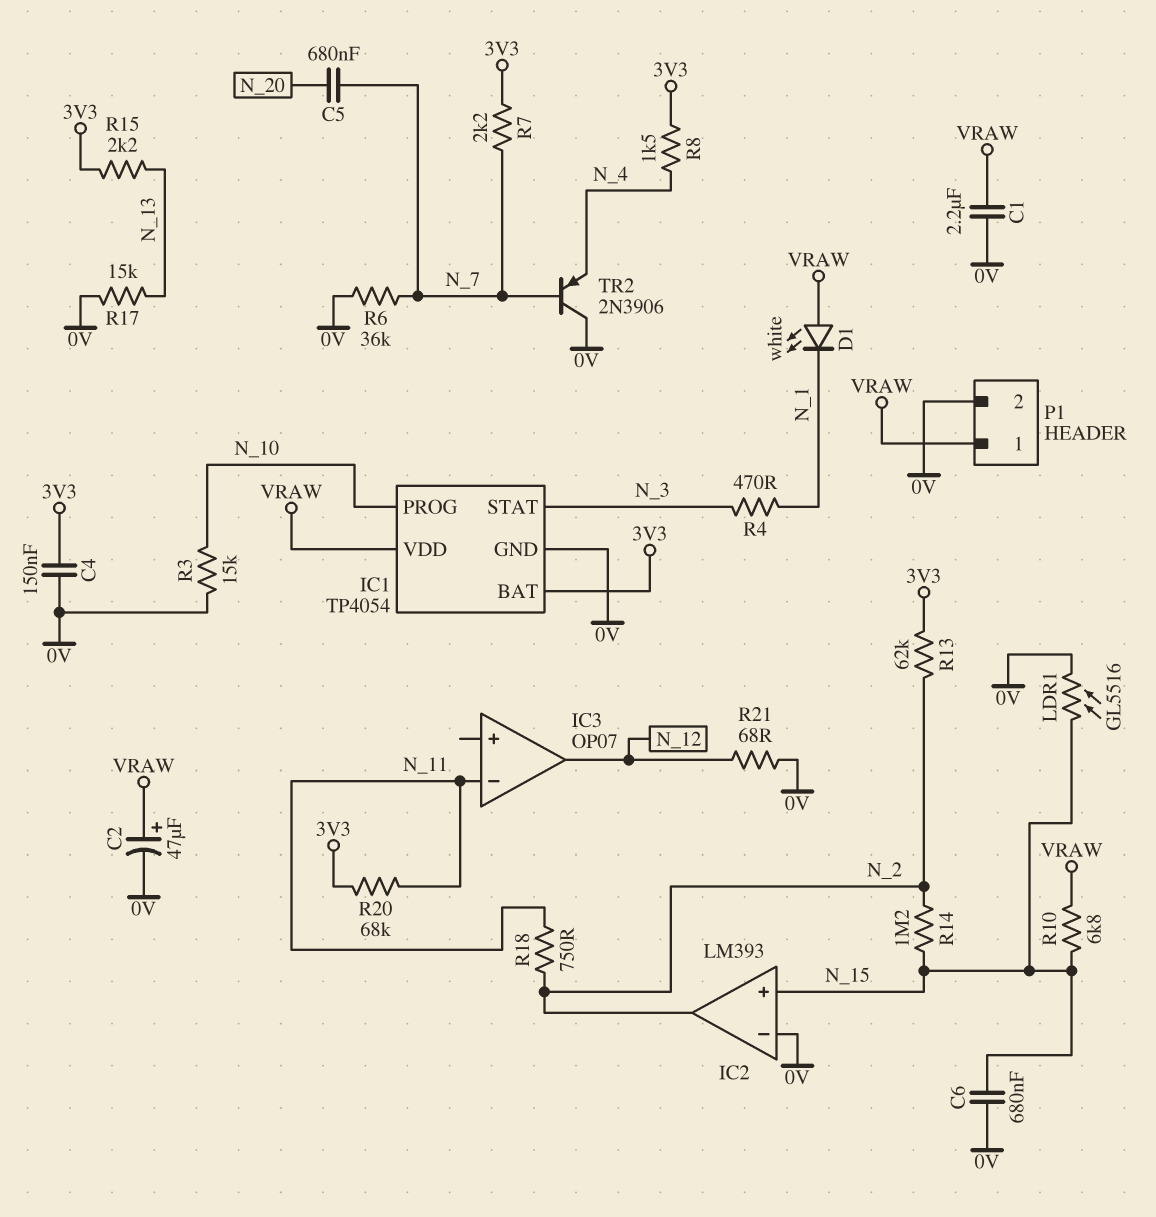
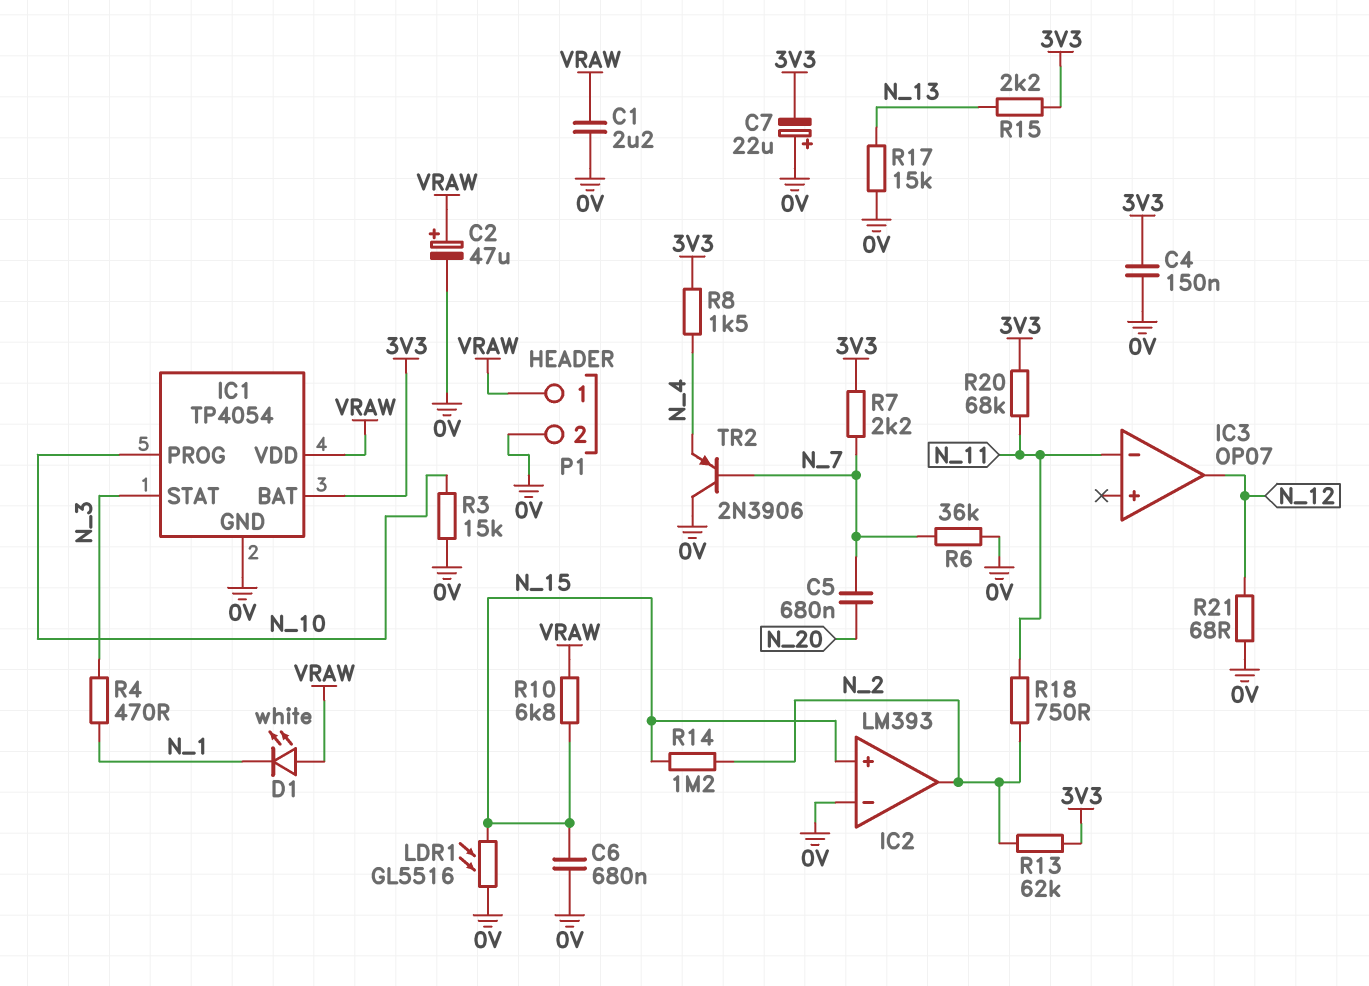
C7: none -> 22uF (plus 0V, minus 3V3)

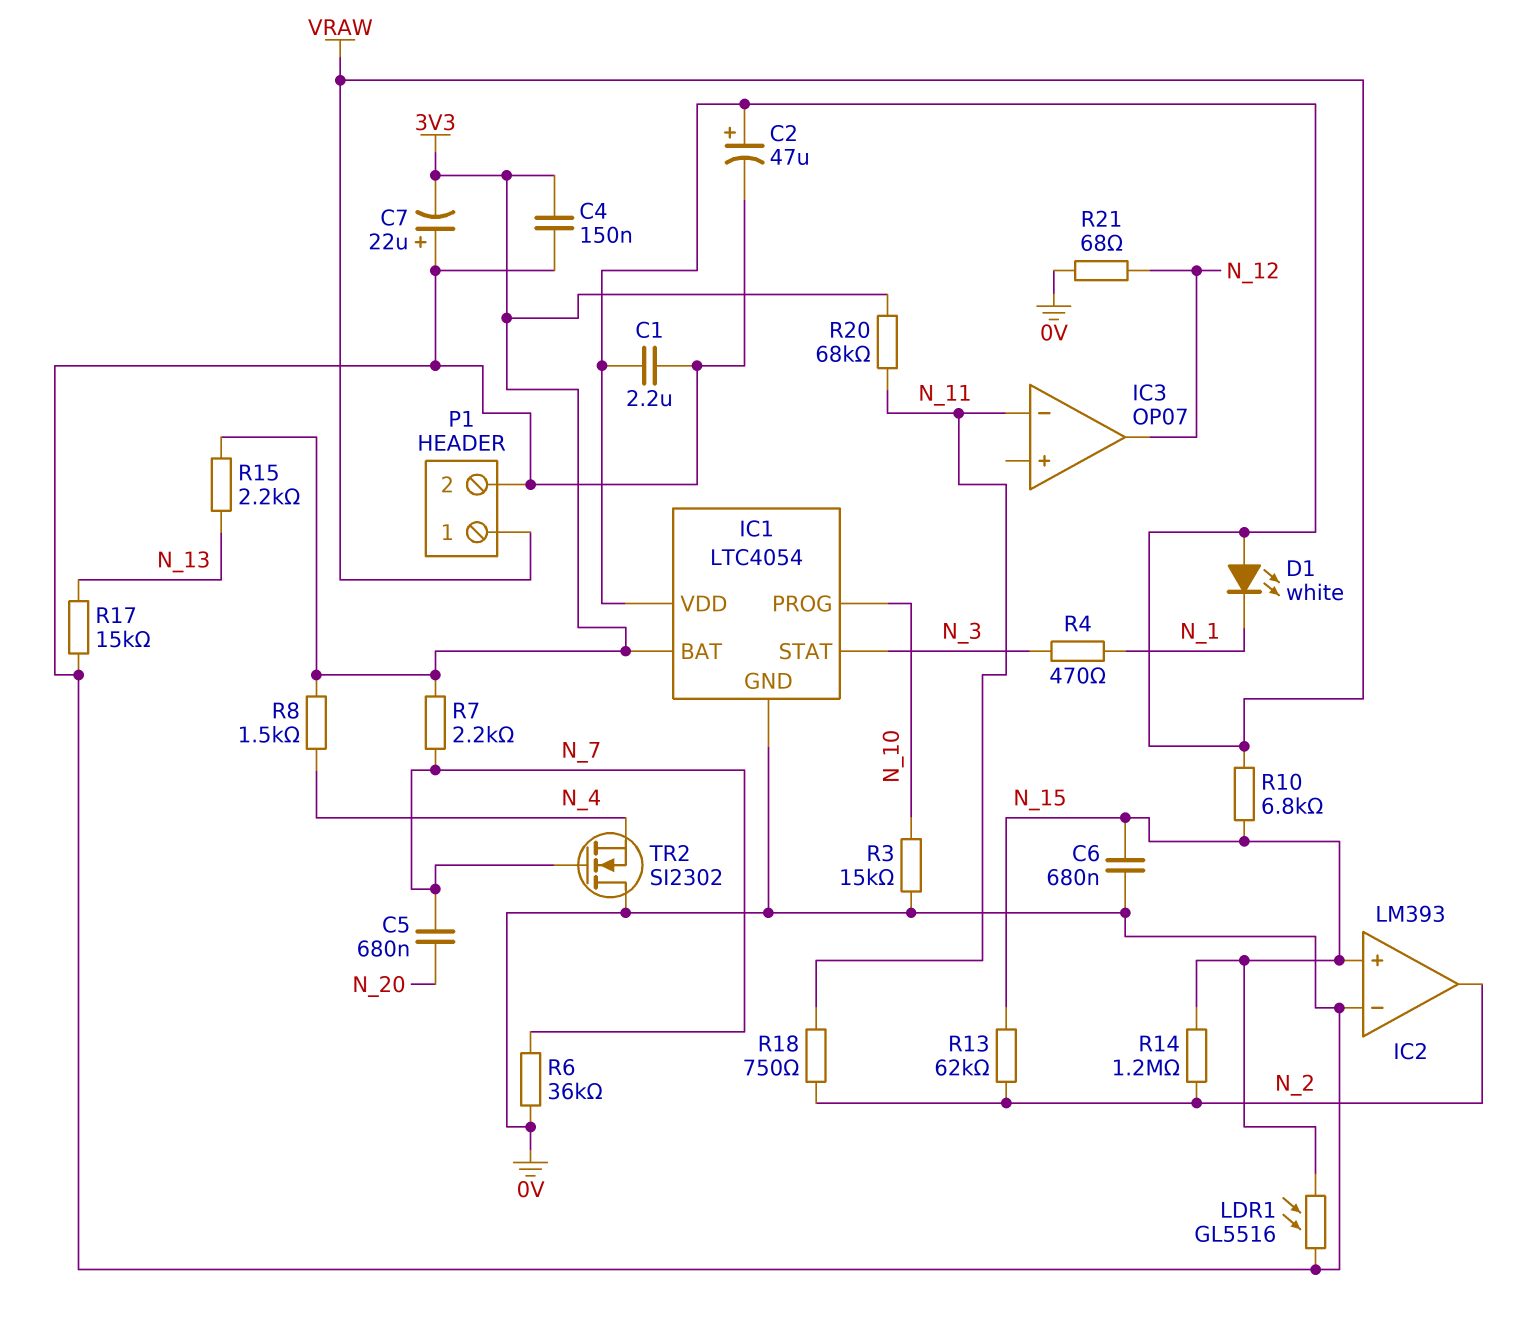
IC1: TP4054 -> LTC4054
R13: 62k (3V3, N_2) -> 62k (N_2, N_15)
TR2: PNP 2N3906 (B N_7, C 0V, E N_4) -> NMOS SI2302 (G N_7, D 0V, S N_4)

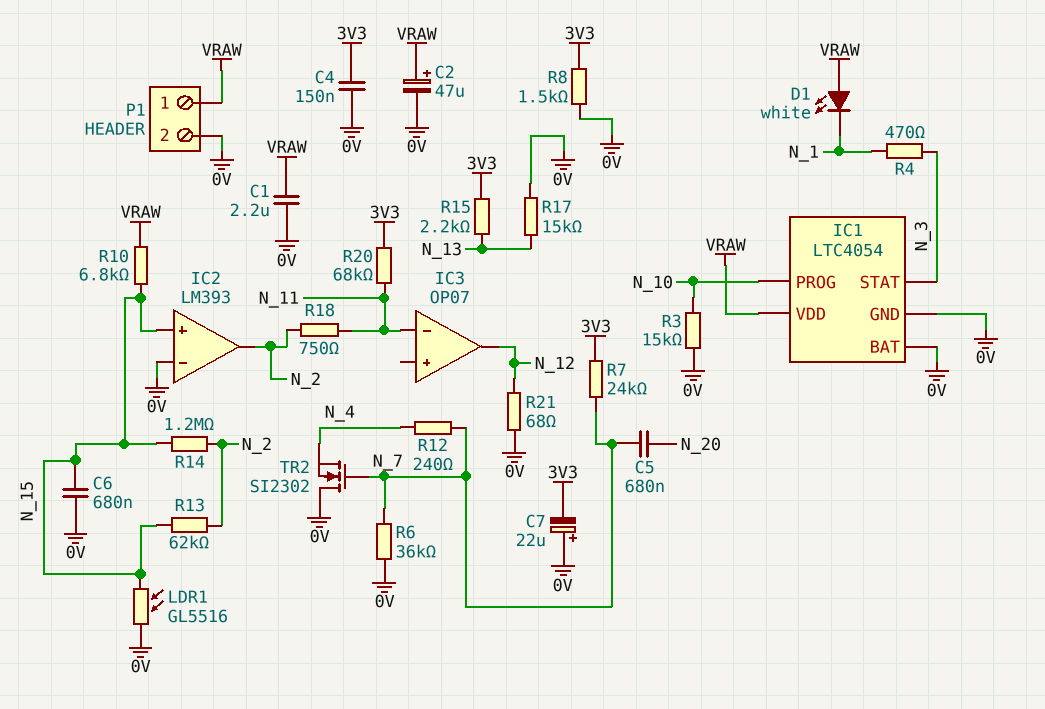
IC1 pin BAT: 3V3 -> 0V
R7: 2.2k (3V3, N_7) -> 24k (3V3, N_7)
R8: 1.5k (3V3, N_4) -> 1.5k (0V, 3V3)
R12: none -> 240 (N_4, N_7)

